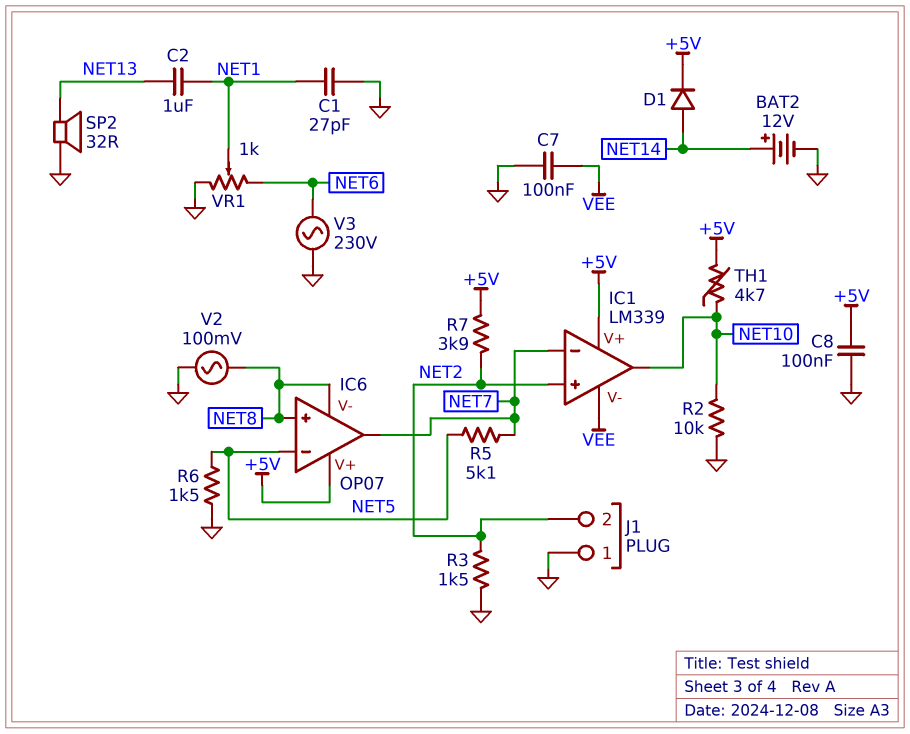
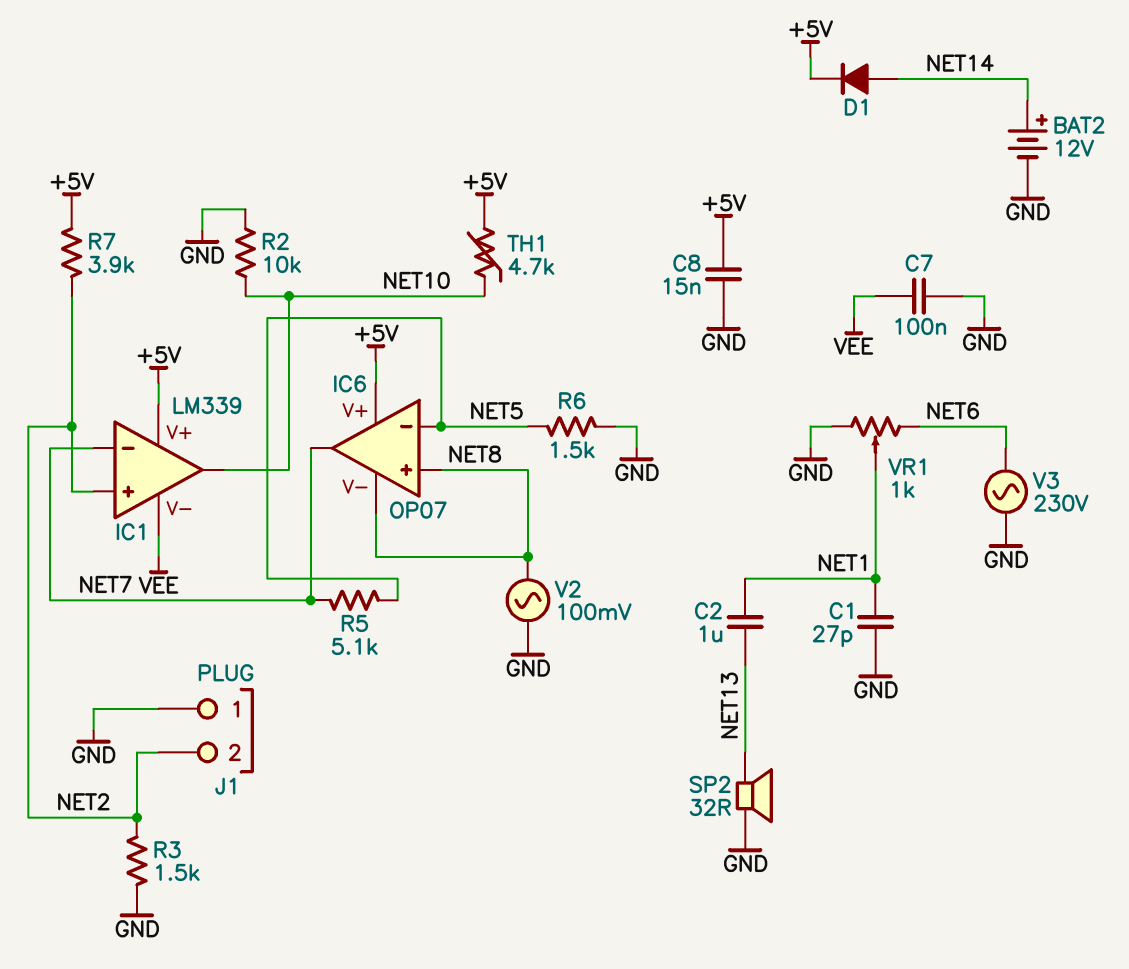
C8: 100nF (+5V, GND) -> 15nF (+5V, GND)

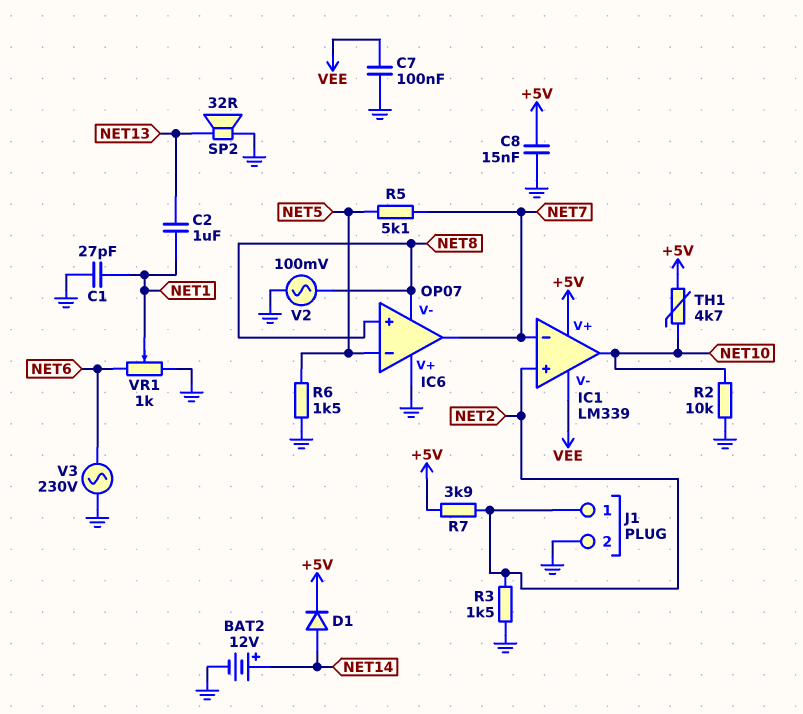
IC6 pin V+: +5V -> GND
J1 pin 1: GND -> NET2
J1 pin 2: NET2 -> GND

